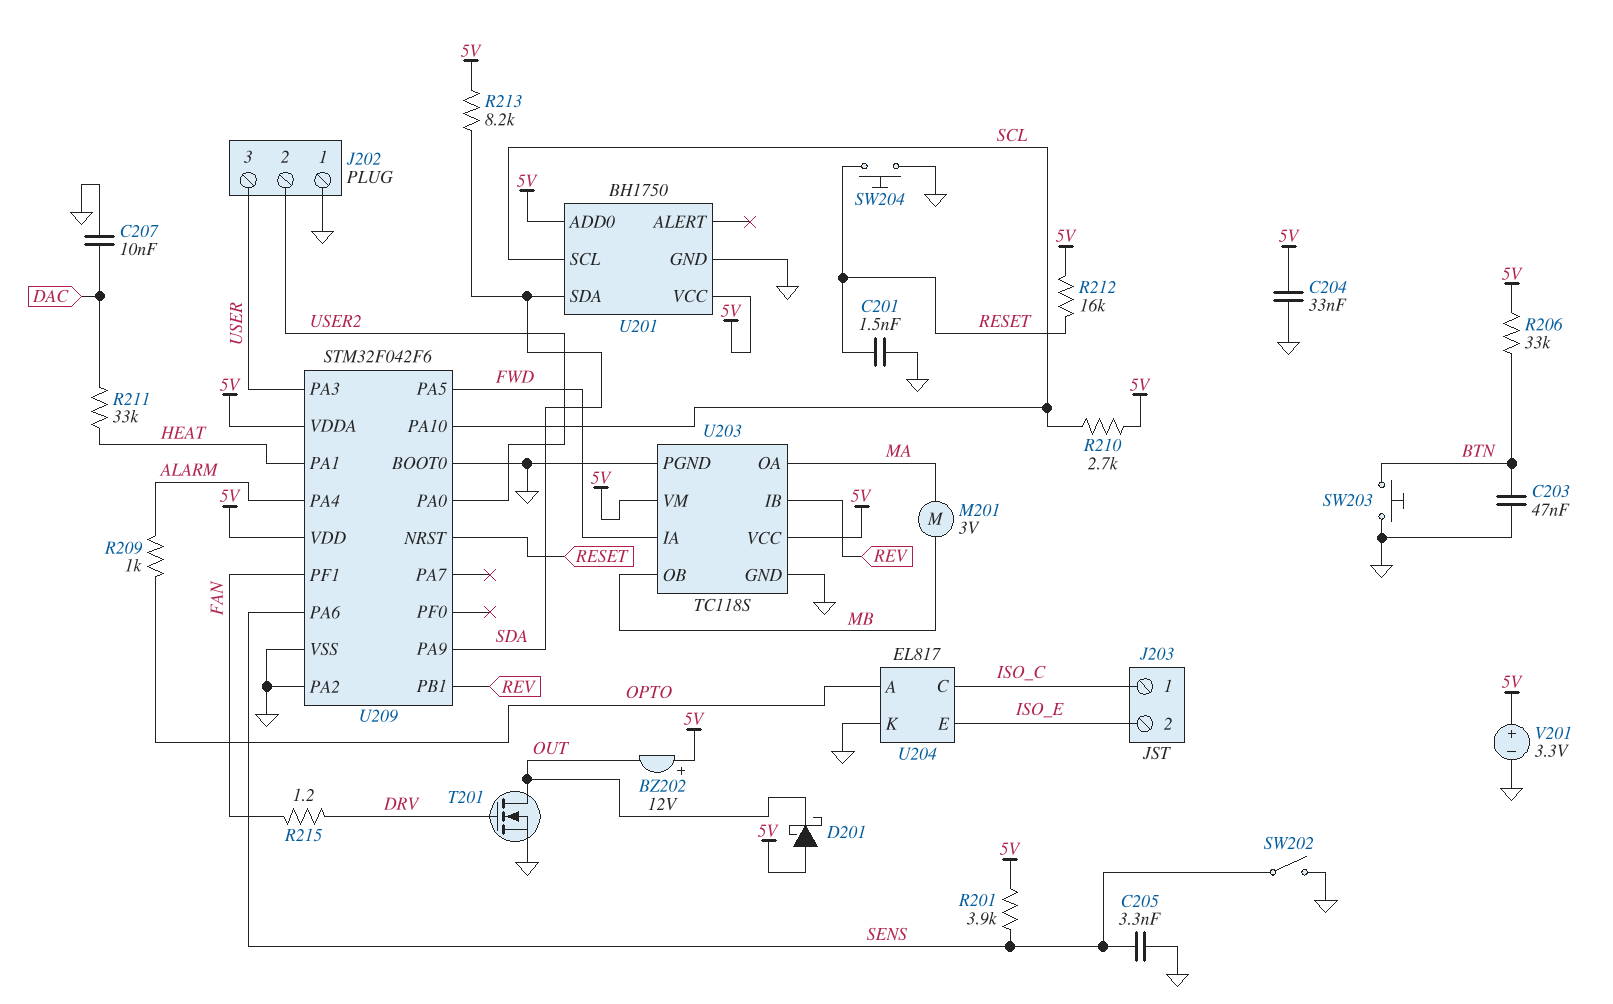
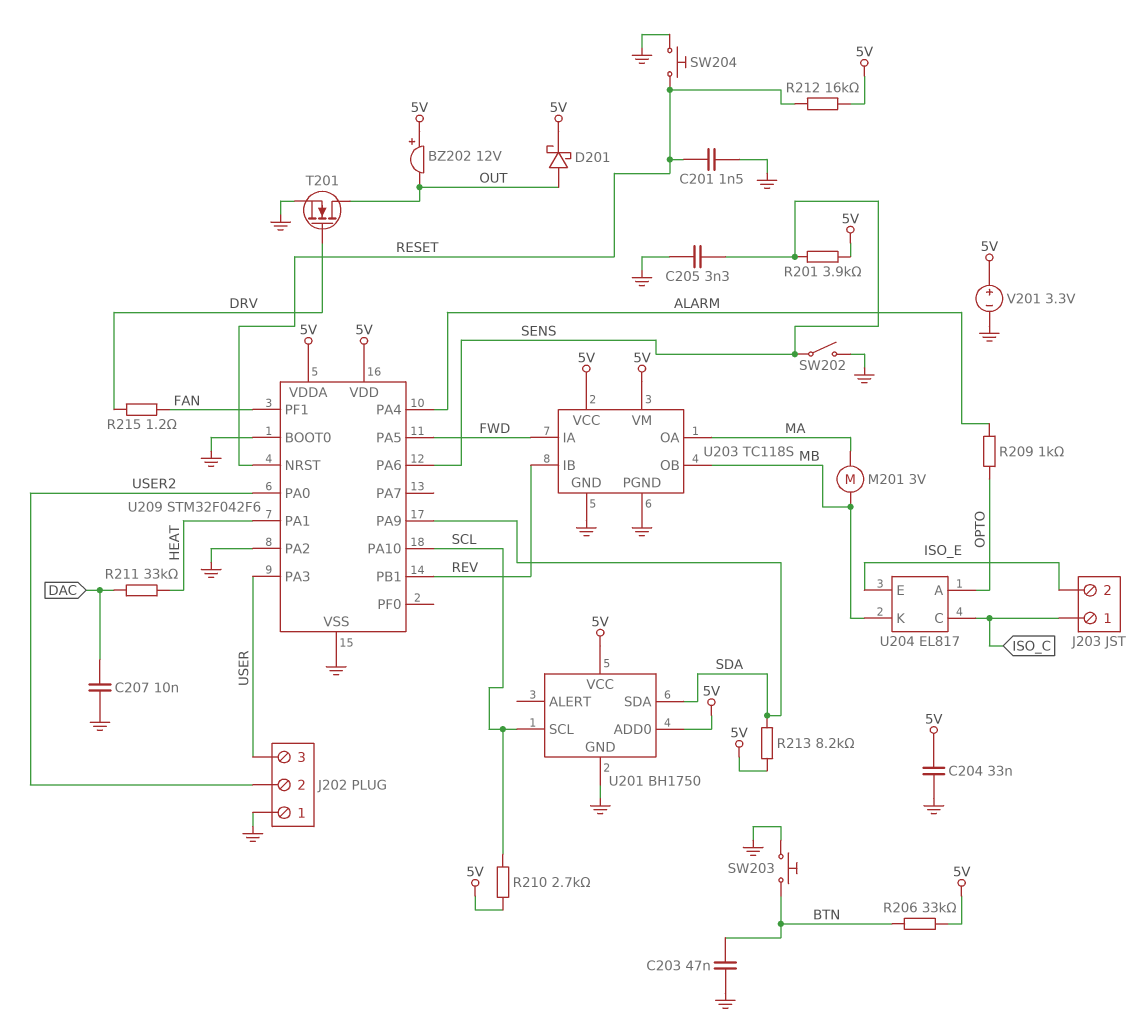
D201: schottky (A 5V, K OUT) -> schottky (A OUT, K 5V)
U204 pin K: GND -> MB

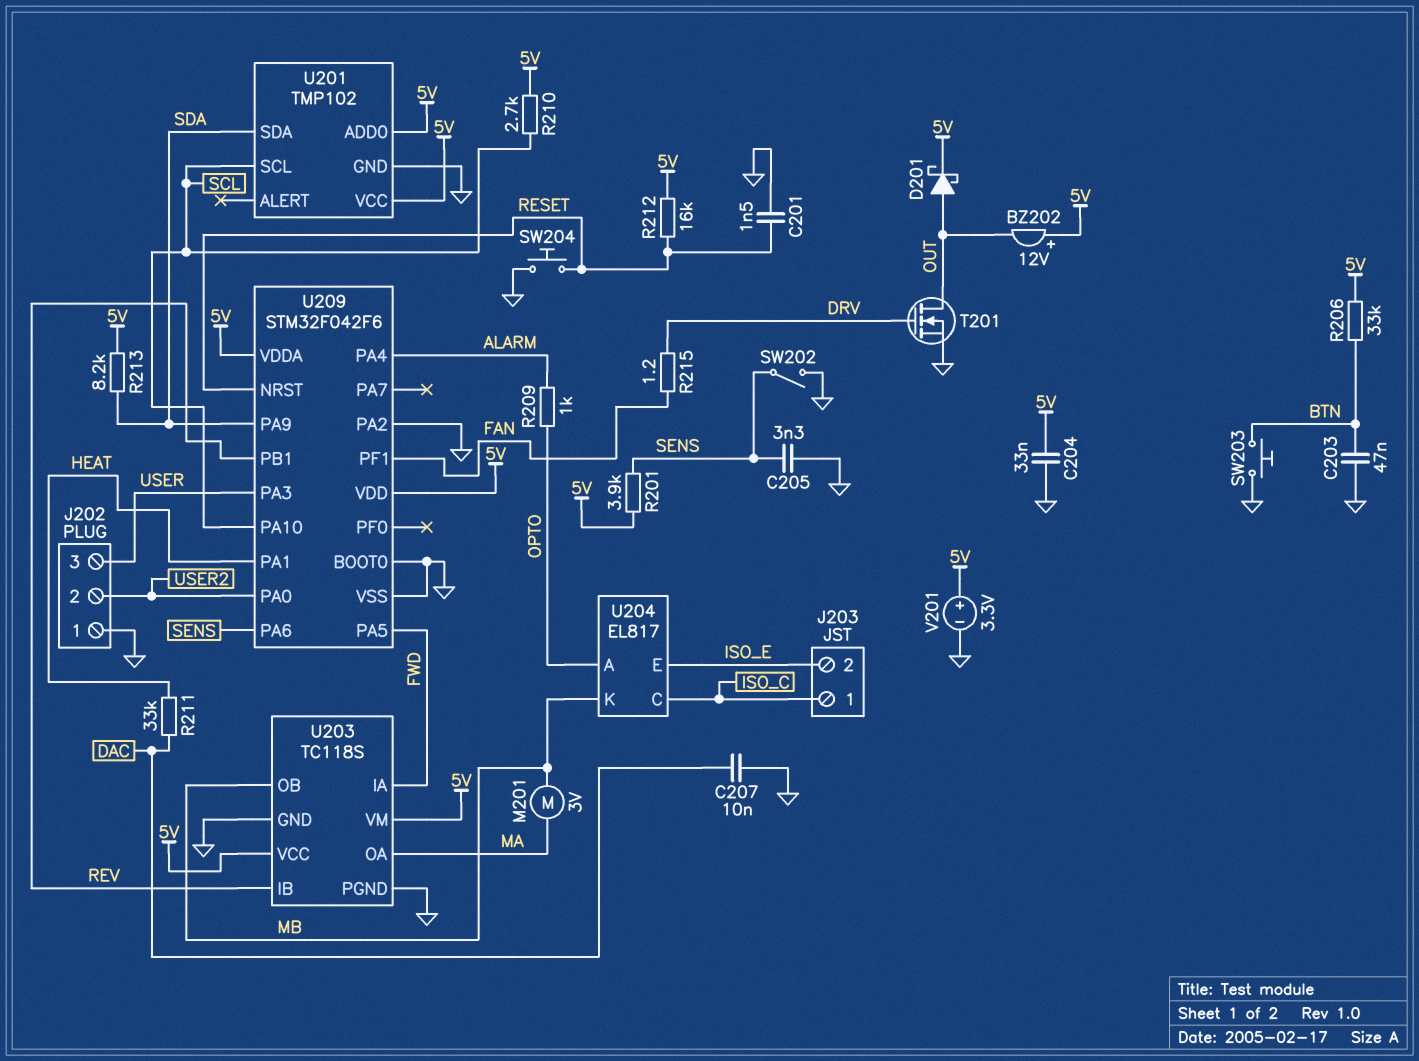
U201: BH1750 -> TMP102

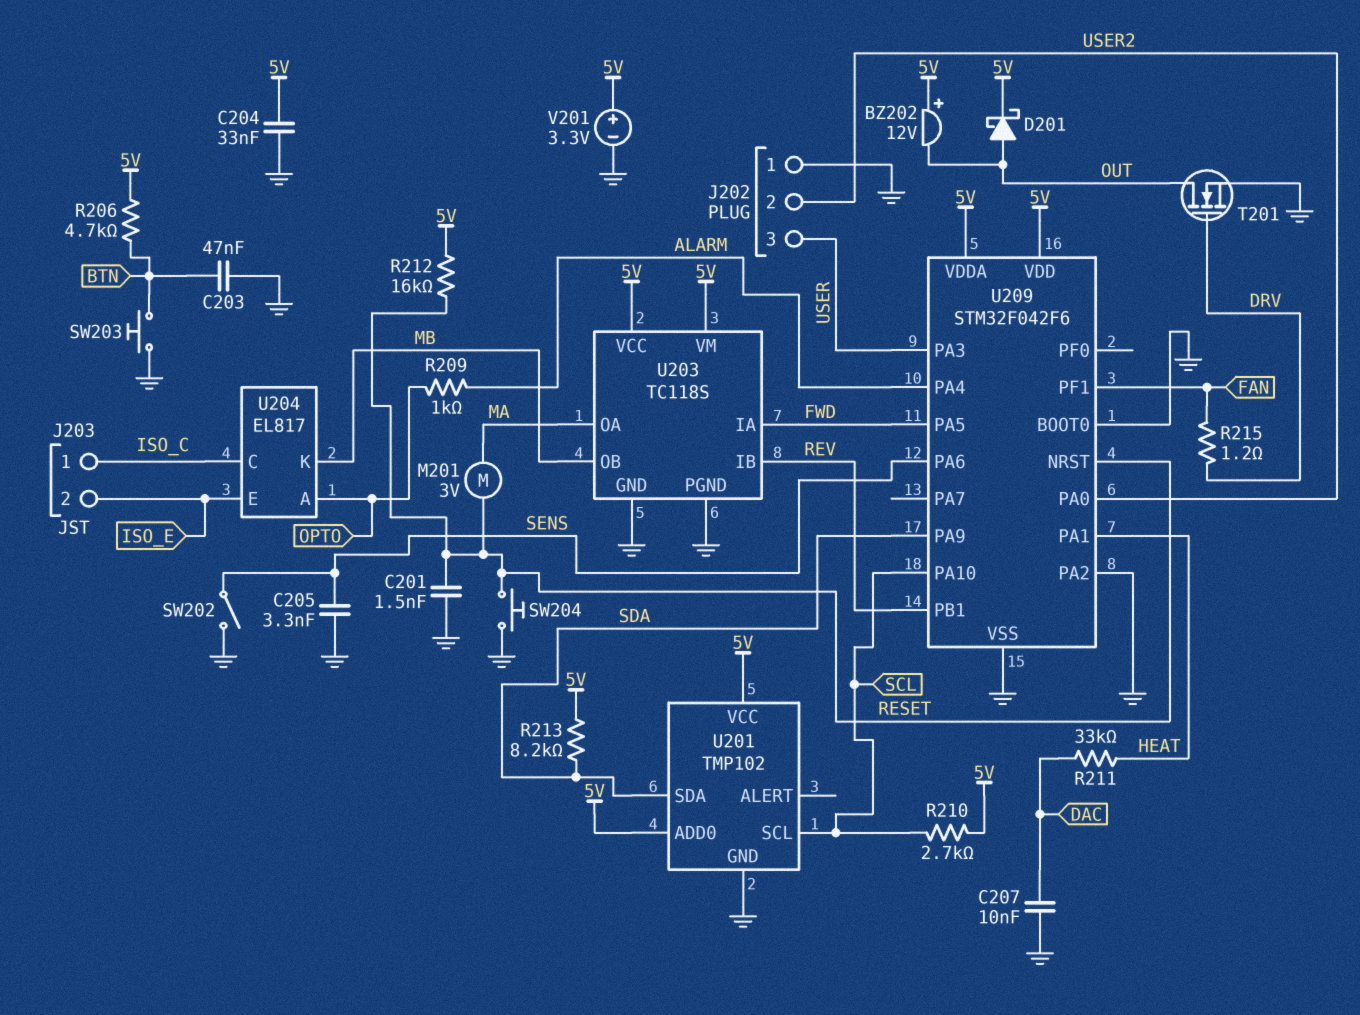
M201: motor 3V (MA, MB) -> motor 3V (MA, RESET)
R201: 3.9k (5V, SENS) -> none
R206: 33k (5V, BTN) -> 4.7k (5V, BTN)

